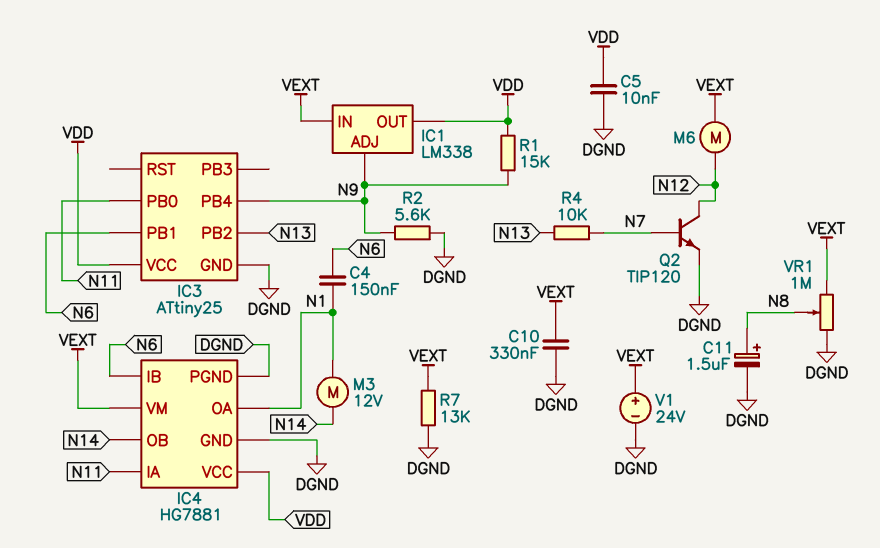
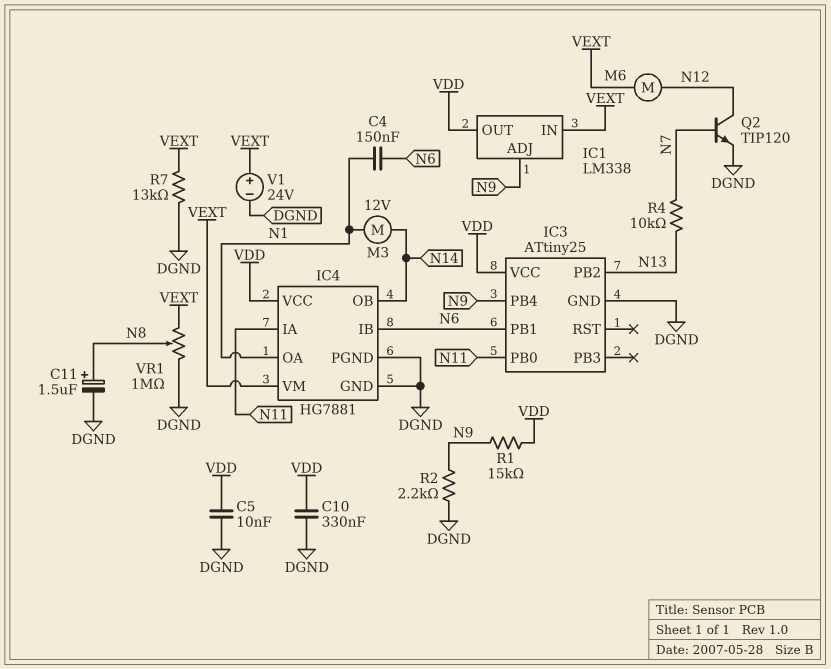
C10: 330nF (DGND, VEXT) -> 330nF (DGND, VDD)
R2: 5.6k (DGND, N9) -> 2.2k (DGND, N9)

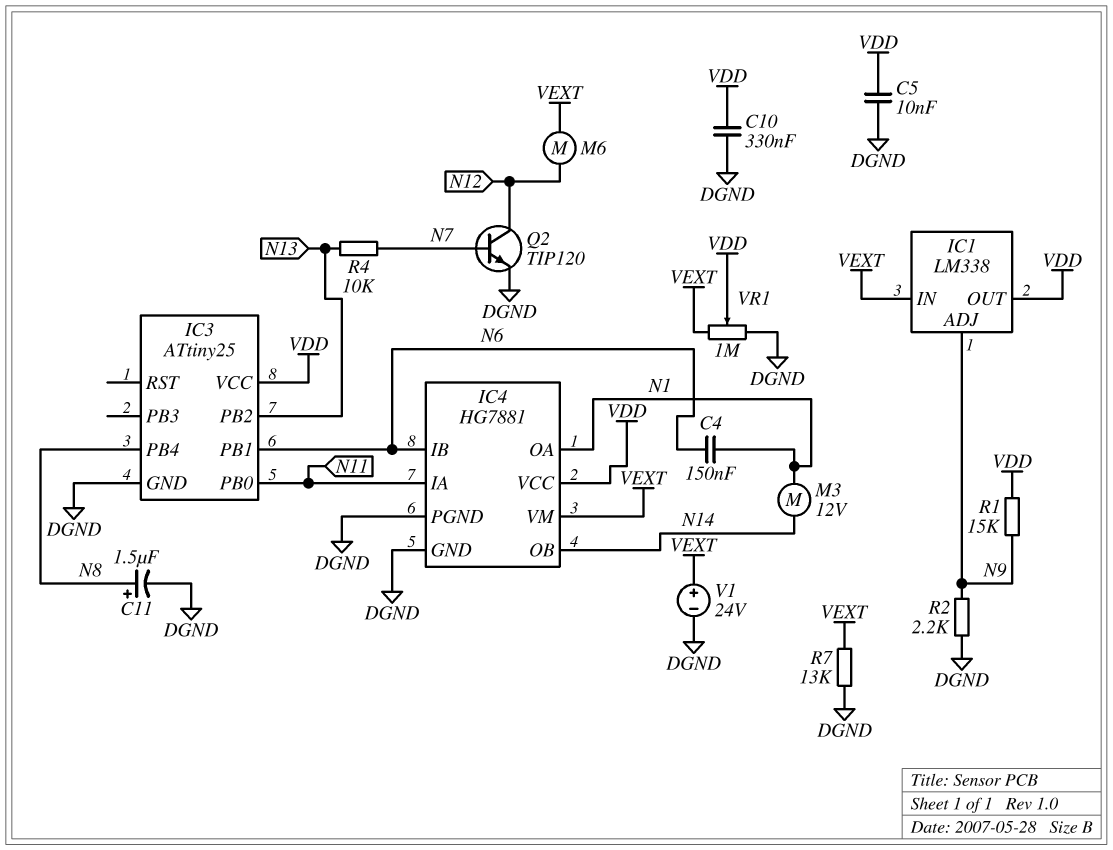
IC3 pin PB4: N9 -> N8
VR1: 1M (DGND, VEXT, wiper N8) -> 1M (DGND, VEXT, wiper VDD)

